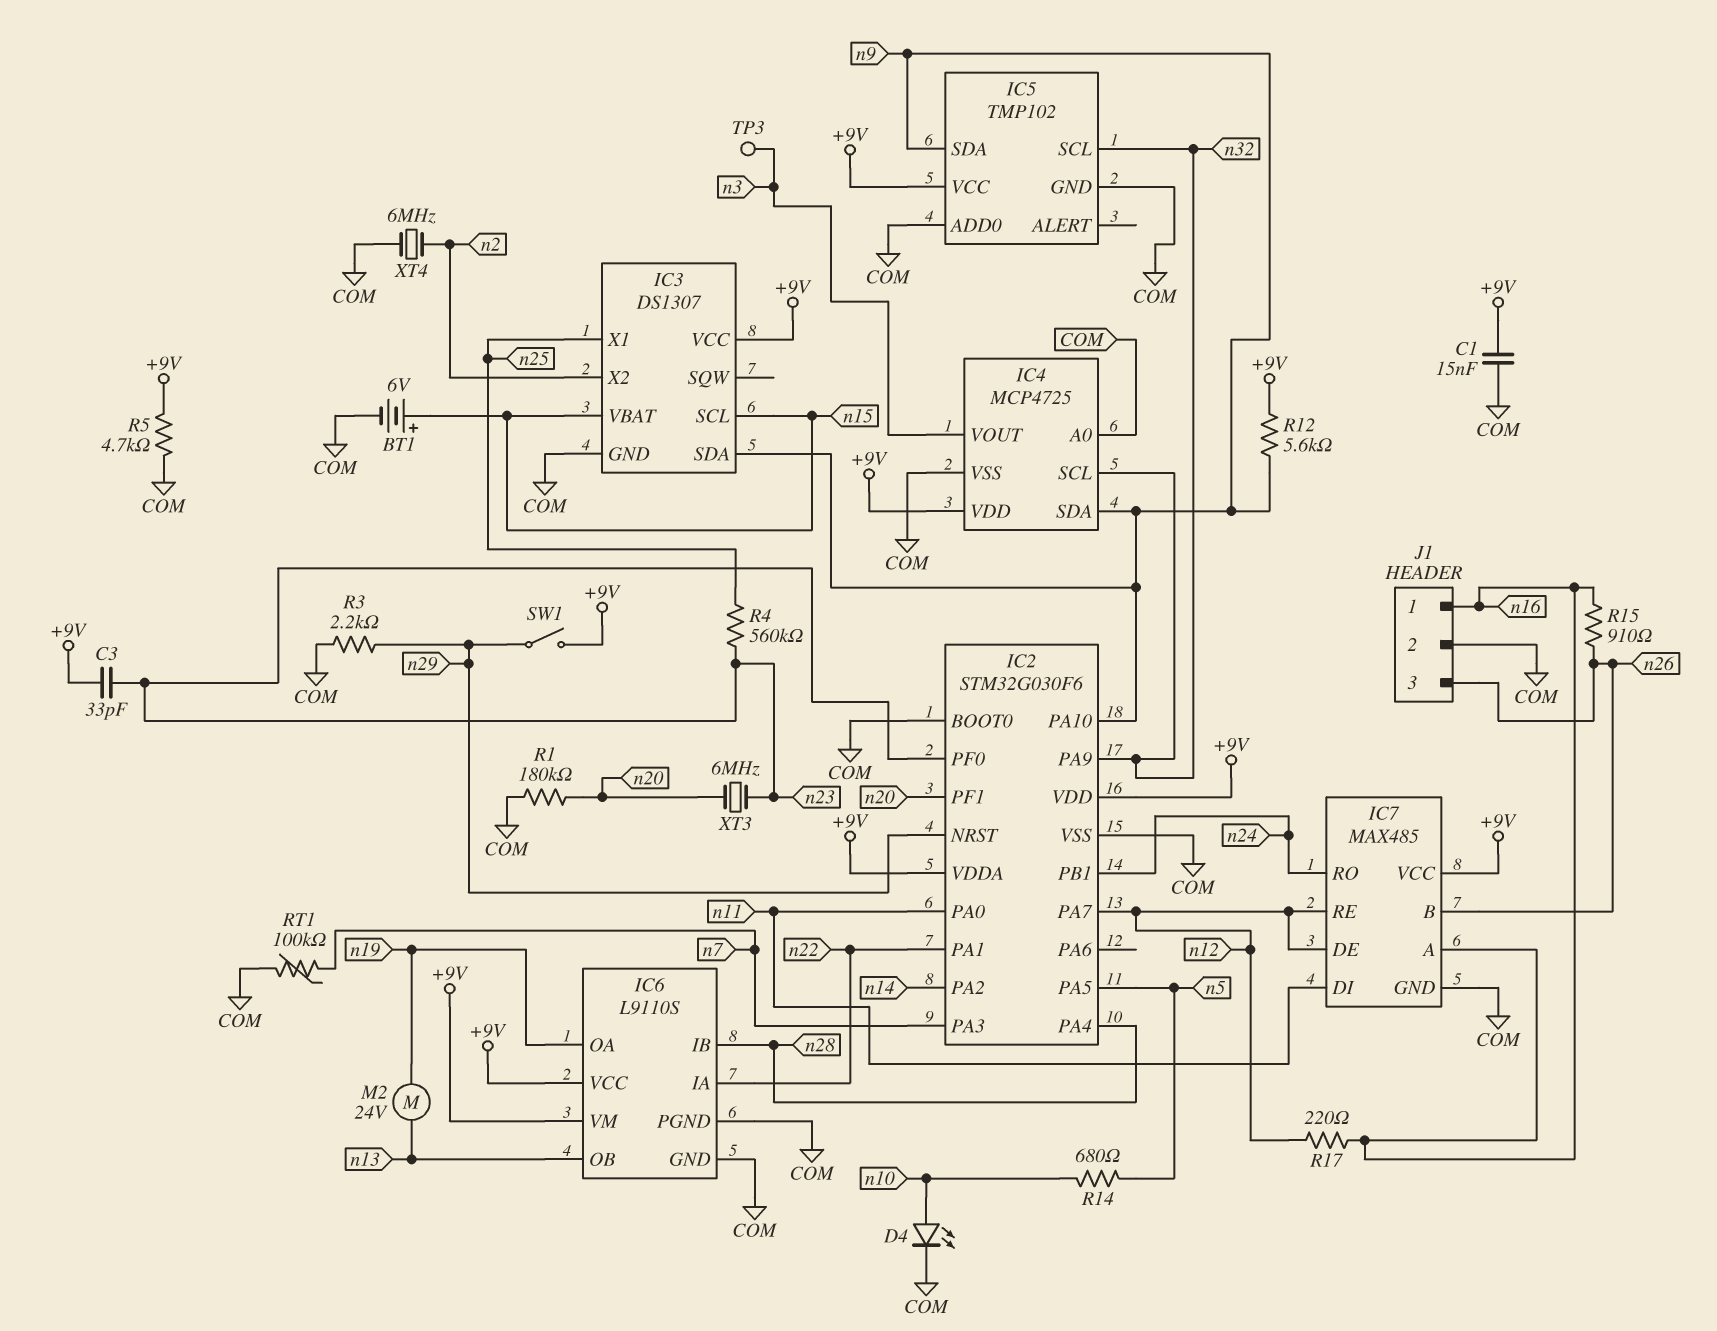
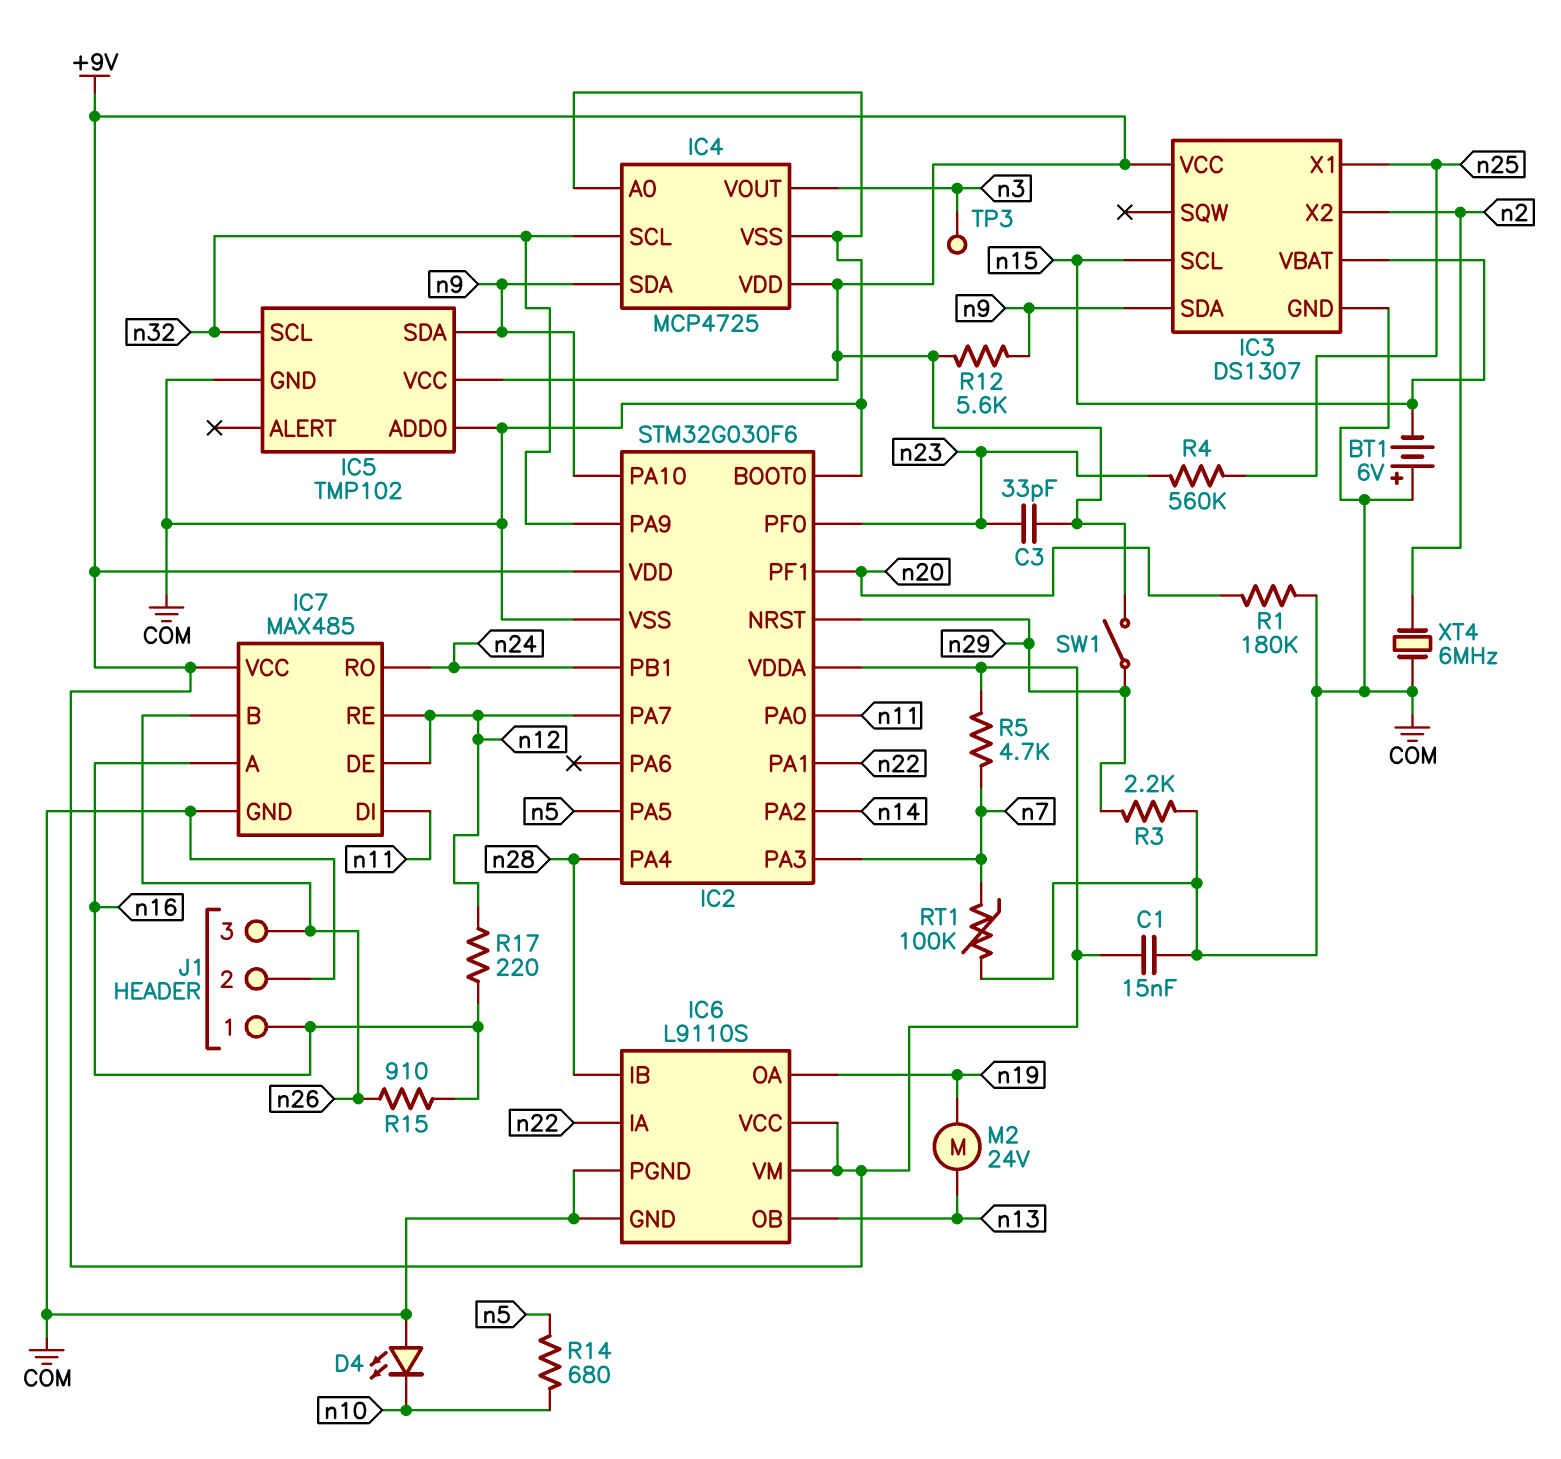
BT1: 6V (plus n15, minus COM) -> 6V (plus COM, minus n15)
D4: LED (A n10, K COM) -> LED (A COM, K n10)
R5: 4.7k (+9V, COM) -> 4.7k (+9V, n7)
XT3: 6MHz (n20, n23) -> none

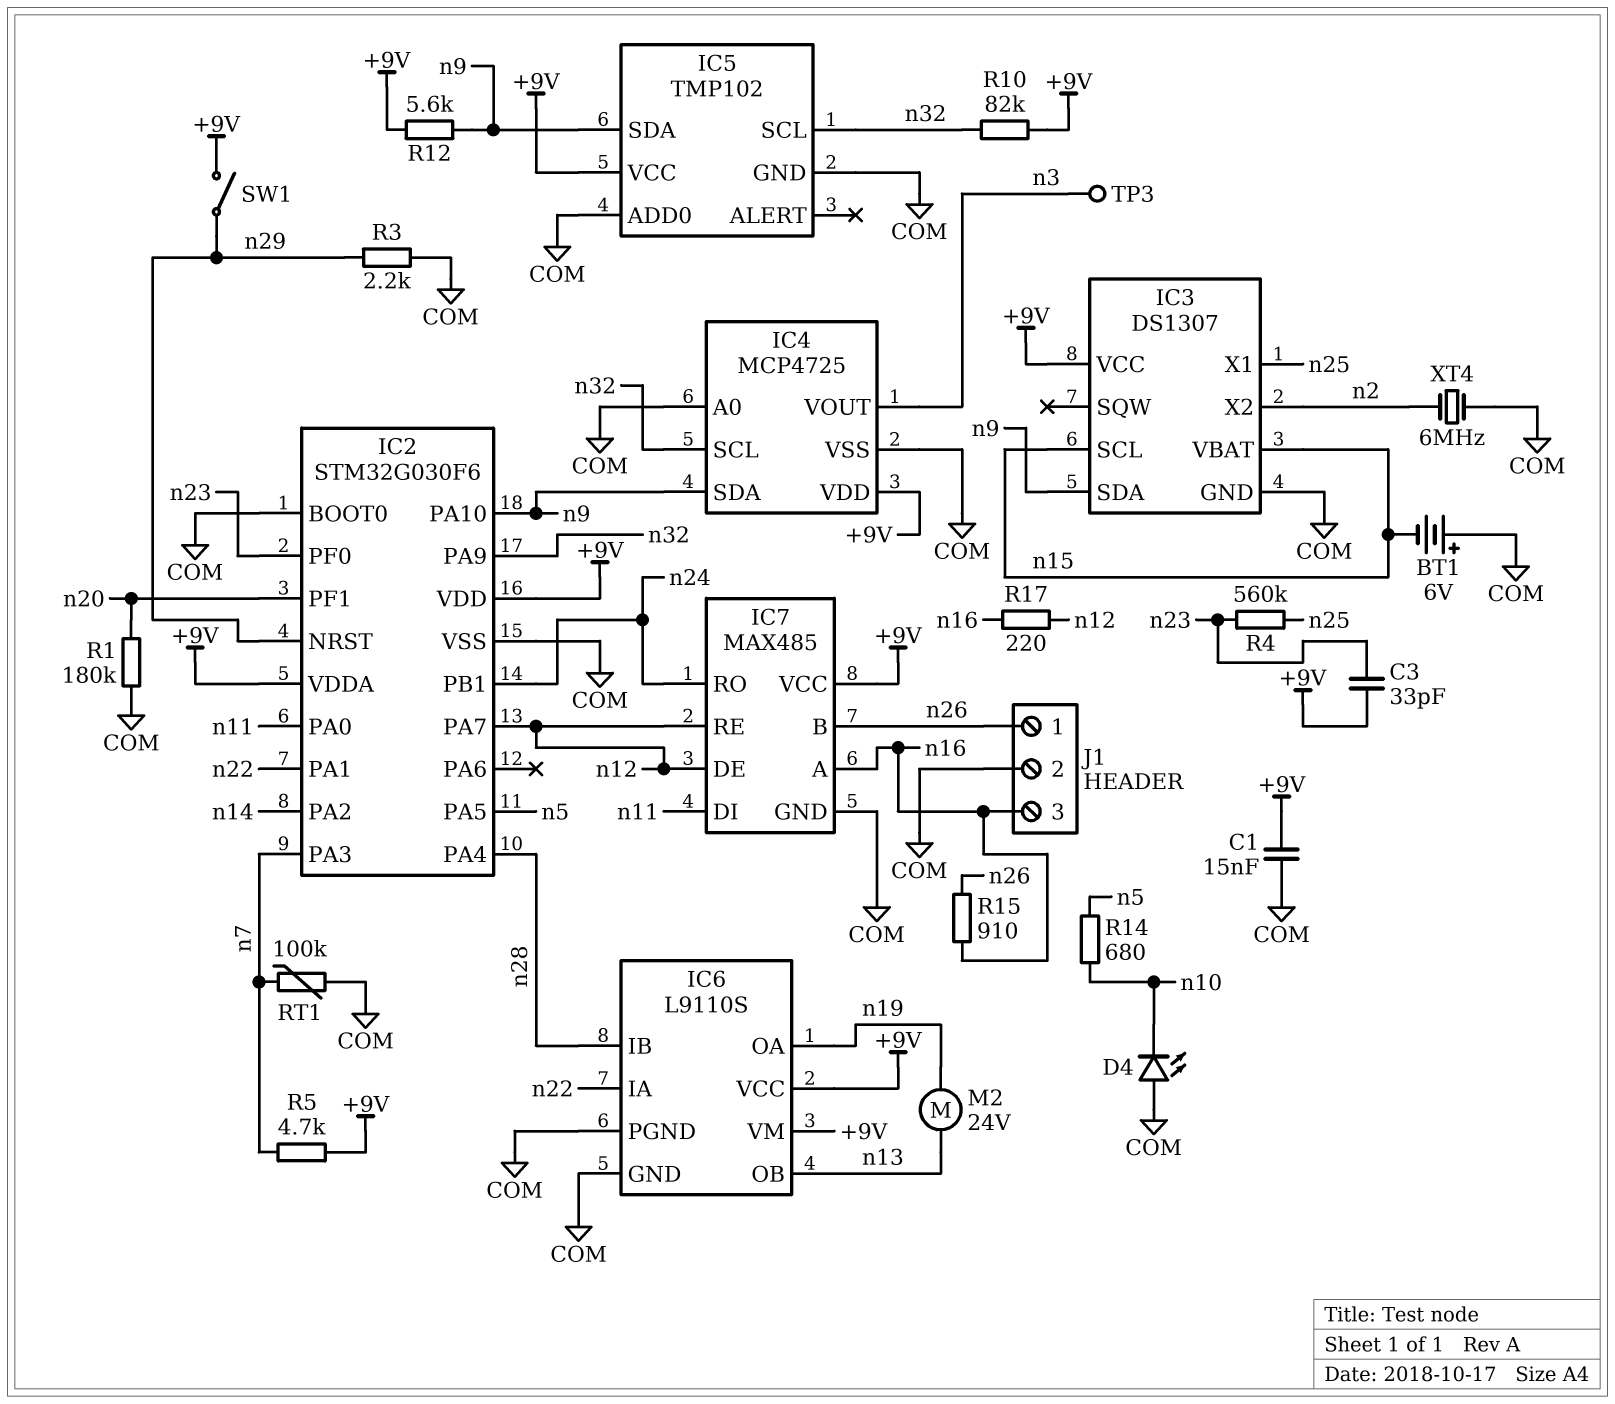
J1 pin 1: n16 -> n26
J1 pin 3: n26 -> n16
R10: none -> 82k (+9V, n32)

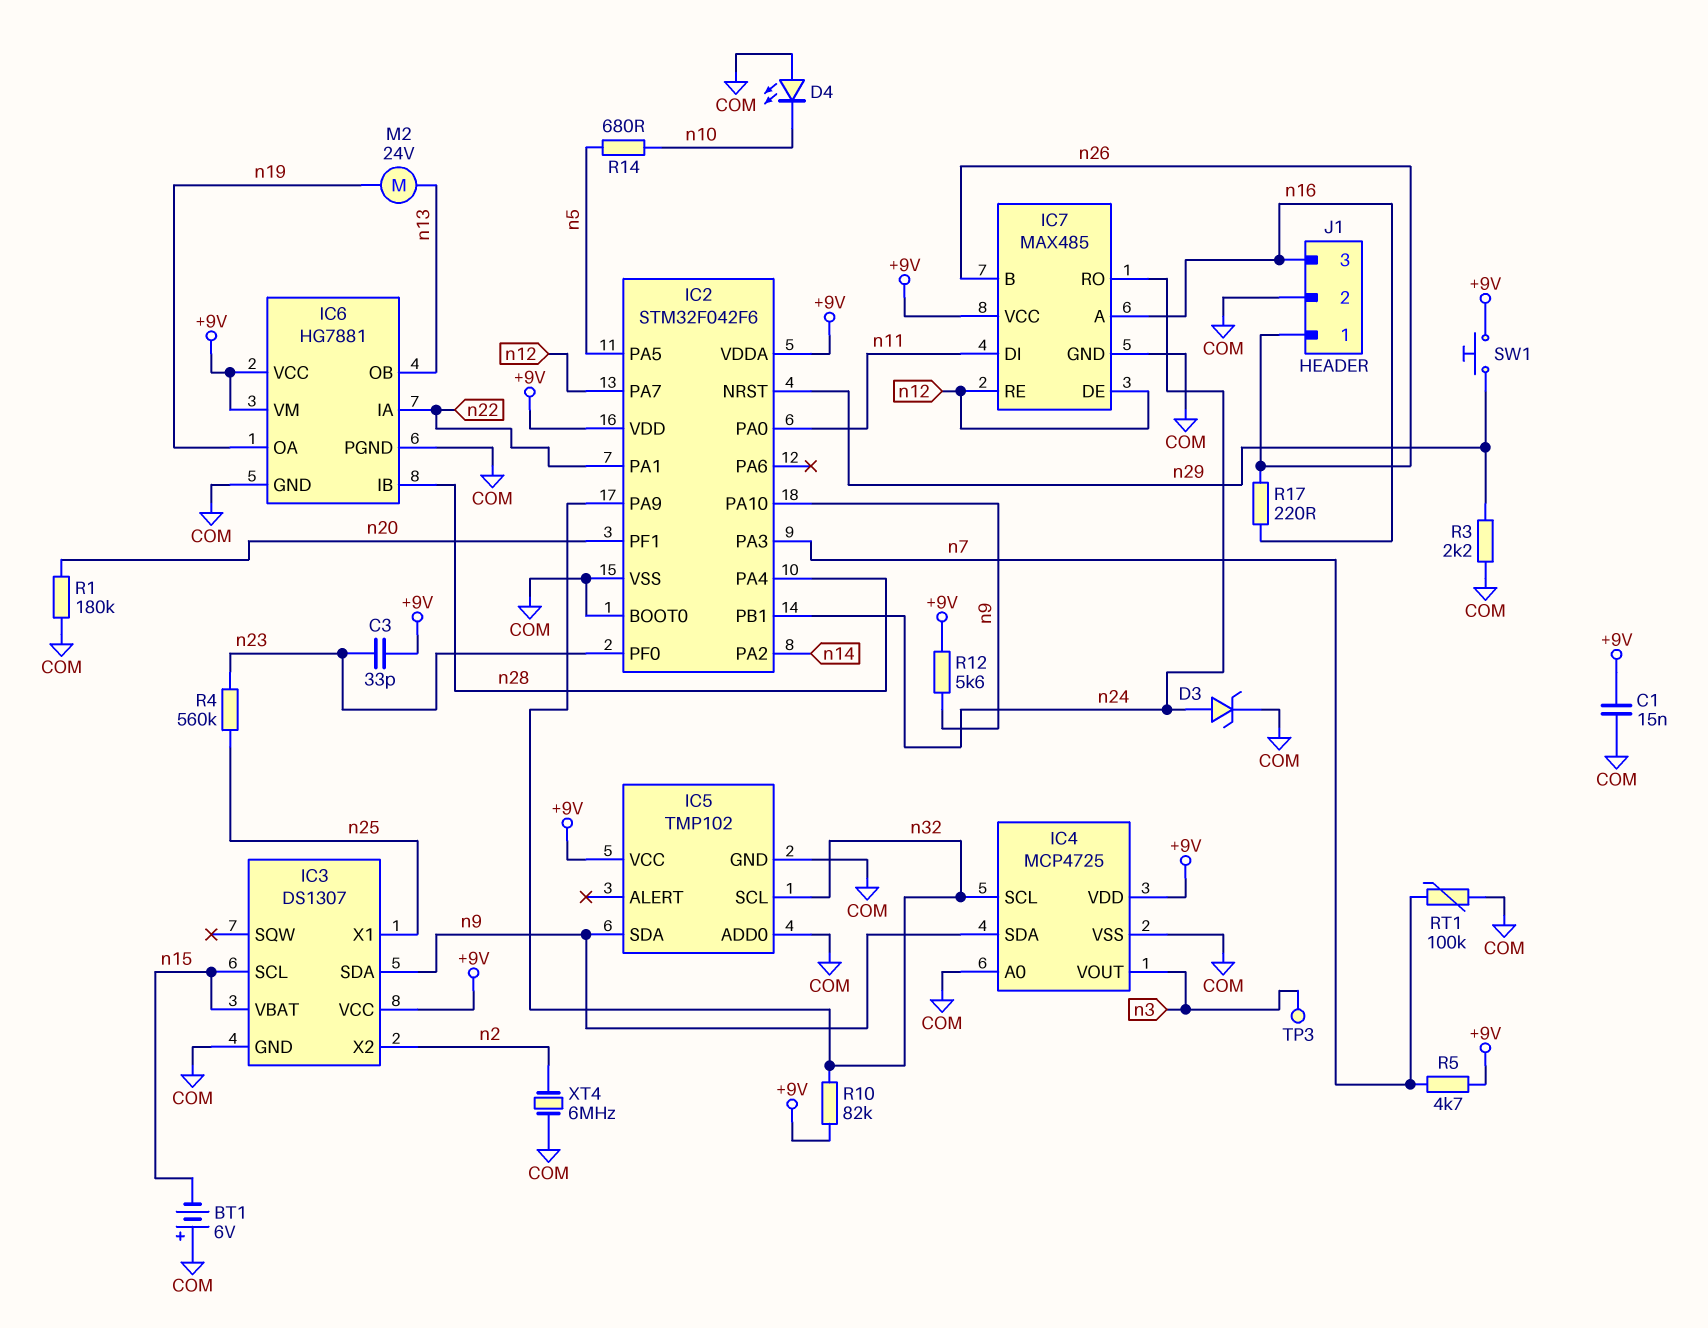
D3: none -> zener (A n24, K COM)
IC2: STM32G030F6 -> STM32F042F6
IC6: L9110S -> HG7881
R15: 910 (n16, n26) -> none
R17: 220 (n12, n16) -> 220 (n16, n26)
SW1: switch (+9V, n29) -> button (+9V, n29)

